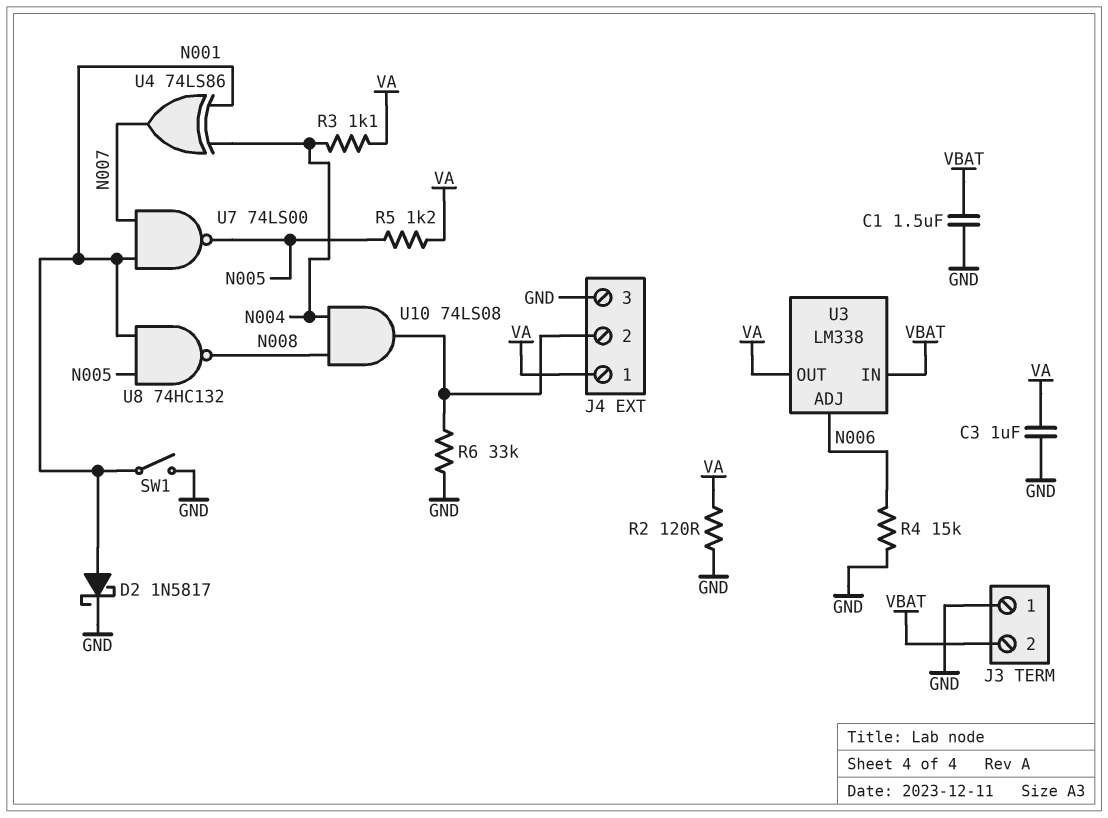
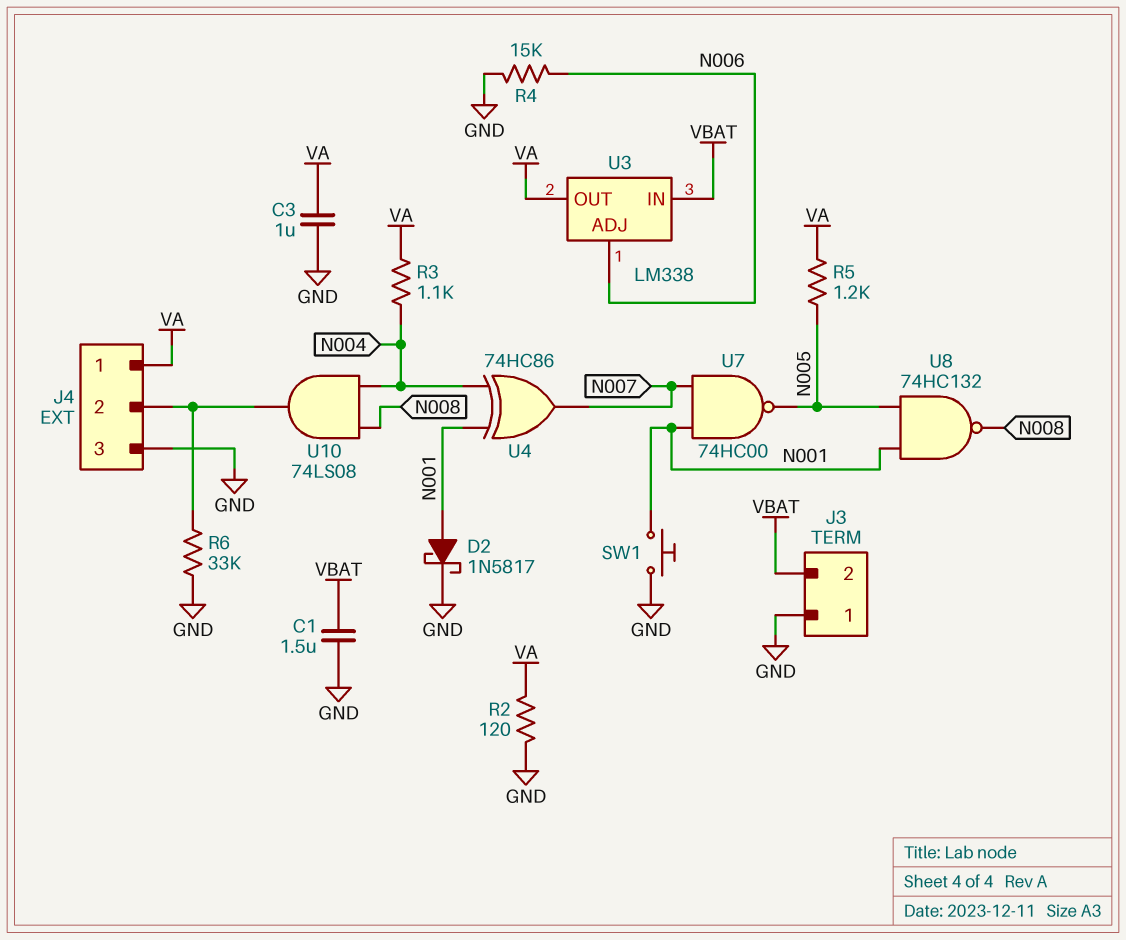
SW1: switch (GND, N001) -> button (GND, N001)
U4: XOR 74LS86 (in N001, in N004, out N007) -> XOR 74HC86 (in N001, in N004, out N007)
U7: NAND 74LS00 (in N001, in N007, out N005) -> NAND 74HC00 (in N001, in N007, out N005)

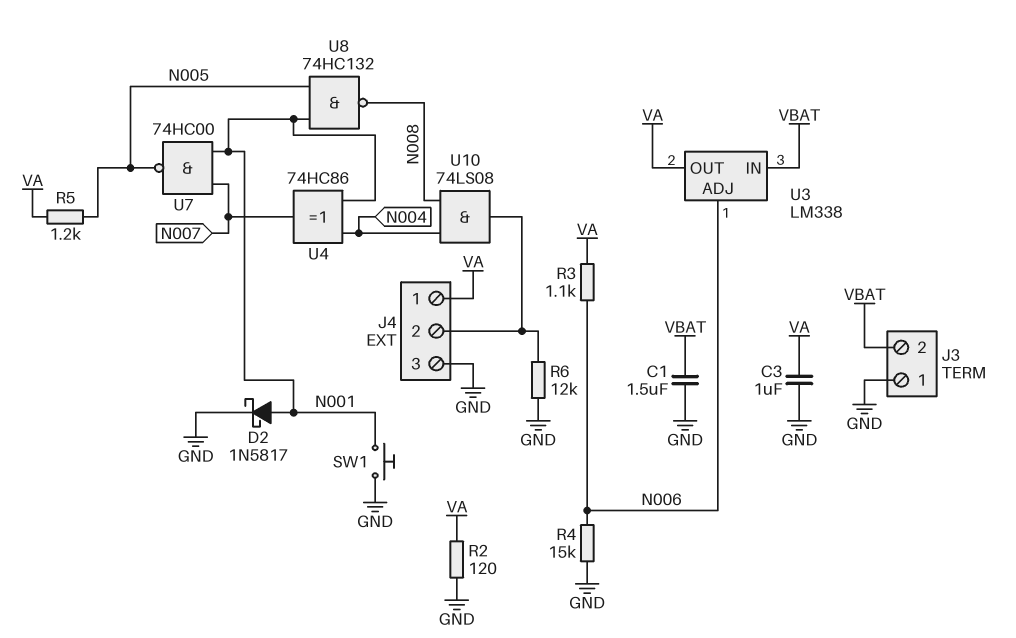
R3: 1.1k (N004, VA) -> 1.1k (N006, VA)
R6: 33k (GND, J4/2) -> 12k (GND, J4/2)

